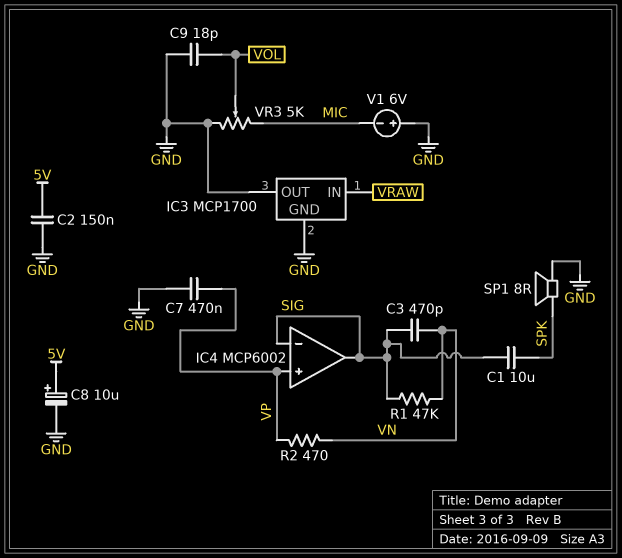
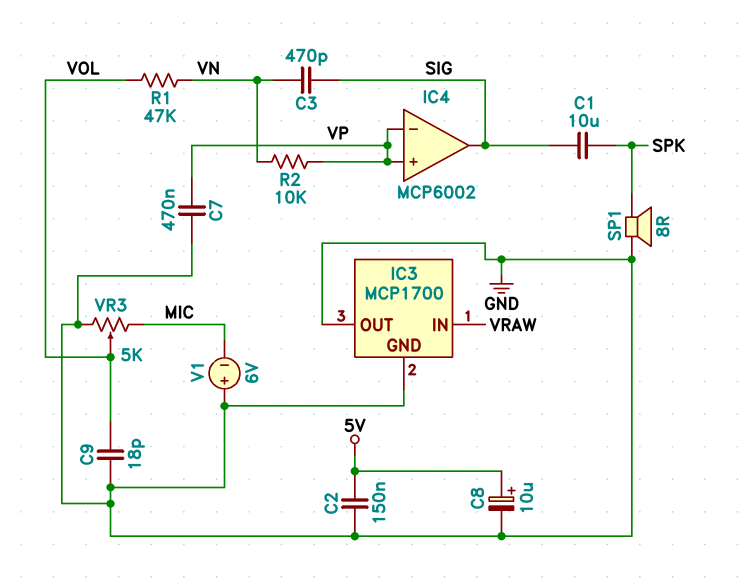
IC4 pin in-: SIG -> VP
R1: 47k (SIG, VN) -> 47k (VN, VOL)
R2: 470 (VN, VP) -> 10k (VN, VP)

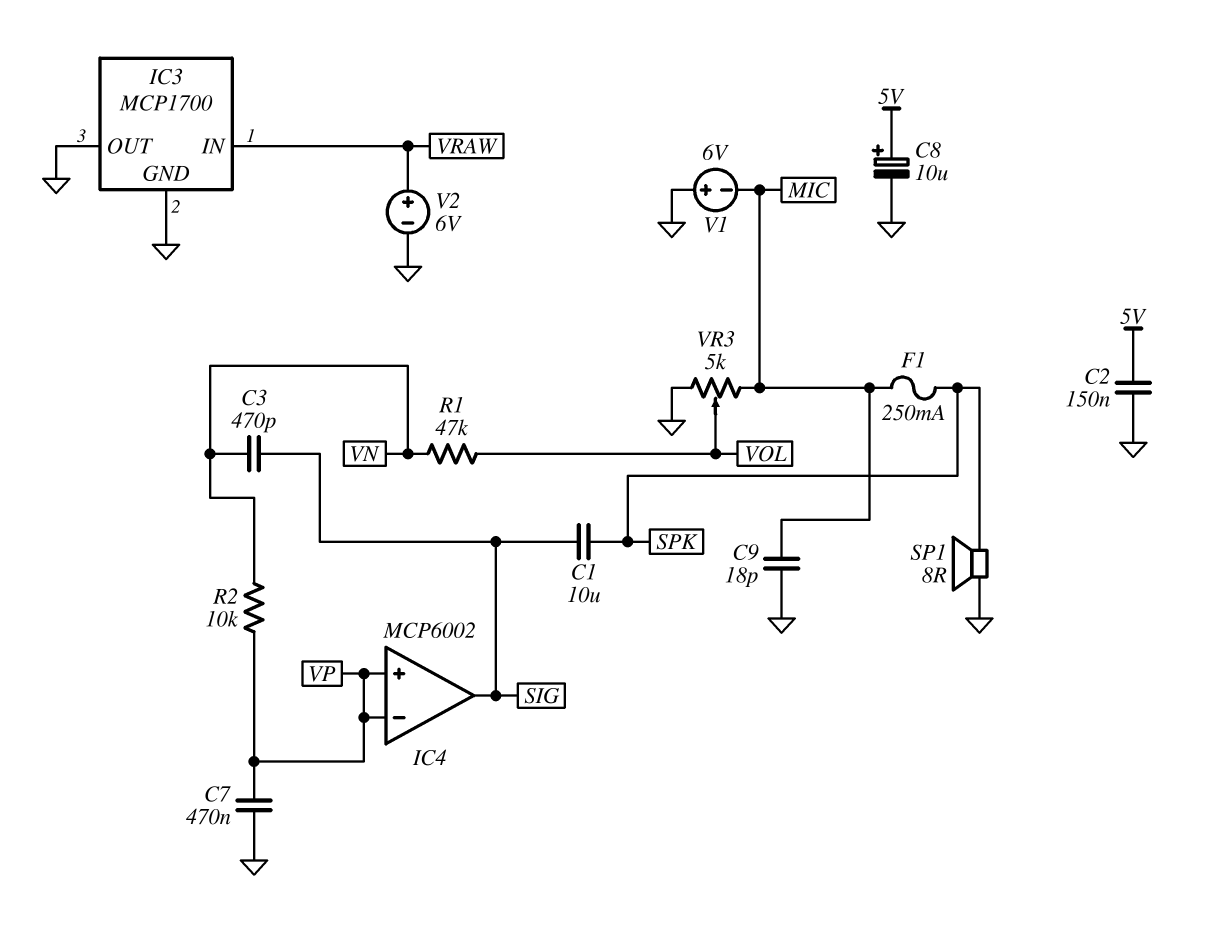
C9: 18pF (GND, VOL) -> 18pF (GND, MIC)
F1: none -> 250mA (MIC, SPK)
V2: none -> 6V (plus VRAW, minus GND)

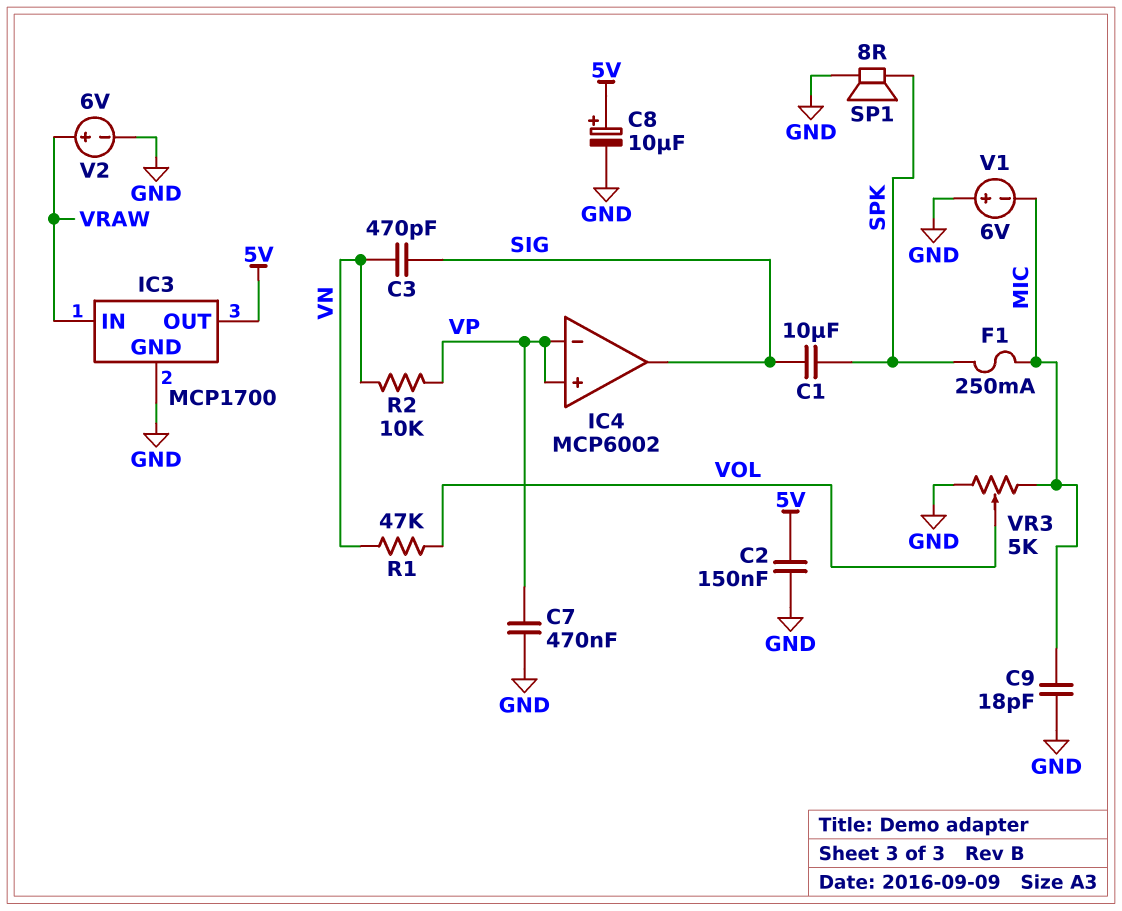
IC3 pin OUT: GND -> 5V

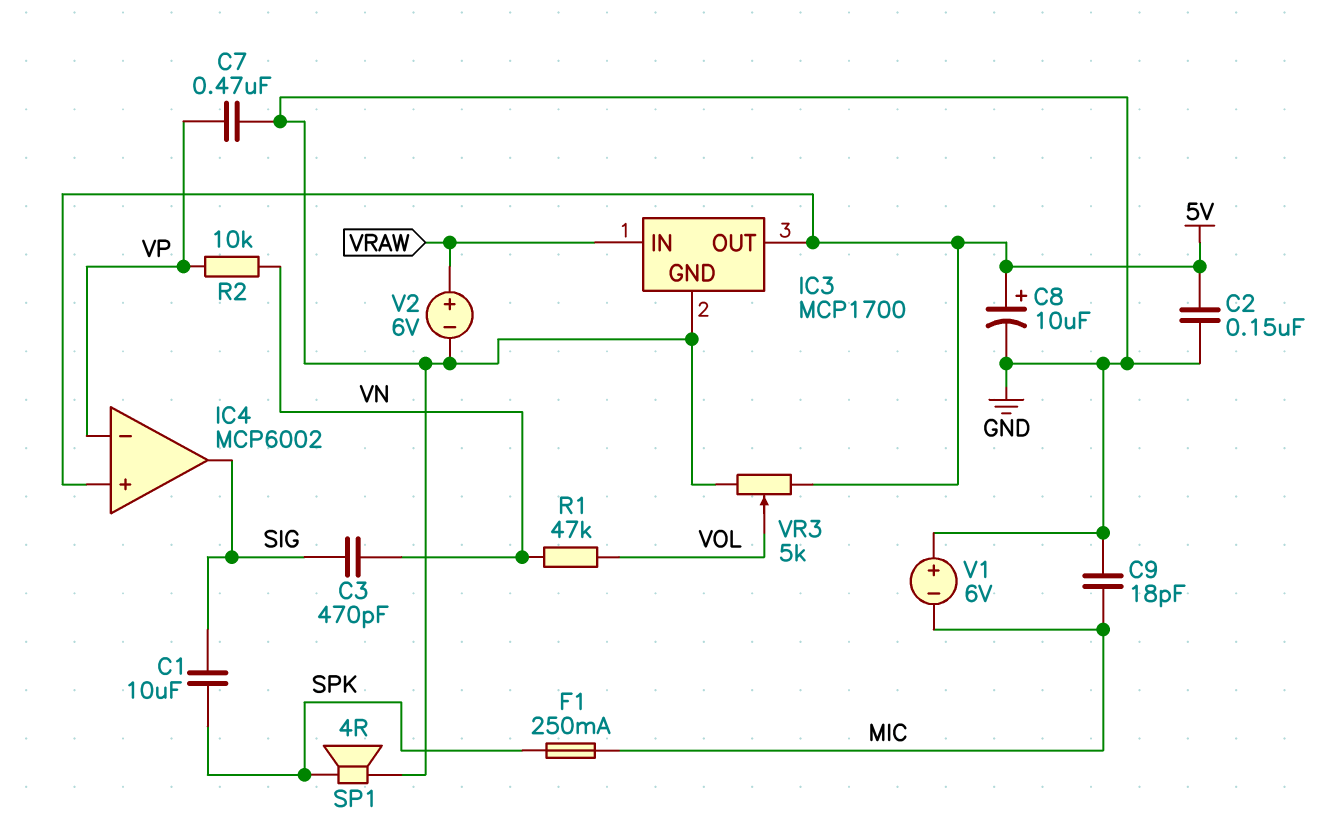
IC4 pin in+: VP -> 5V
SP1: speaker 8R (GND, SPK) -> speaker 4R (GND, SPK)
VR3: 5k (GND, MIC, wiper VOL) -> 5k (5V, GND, wiper VOL)

